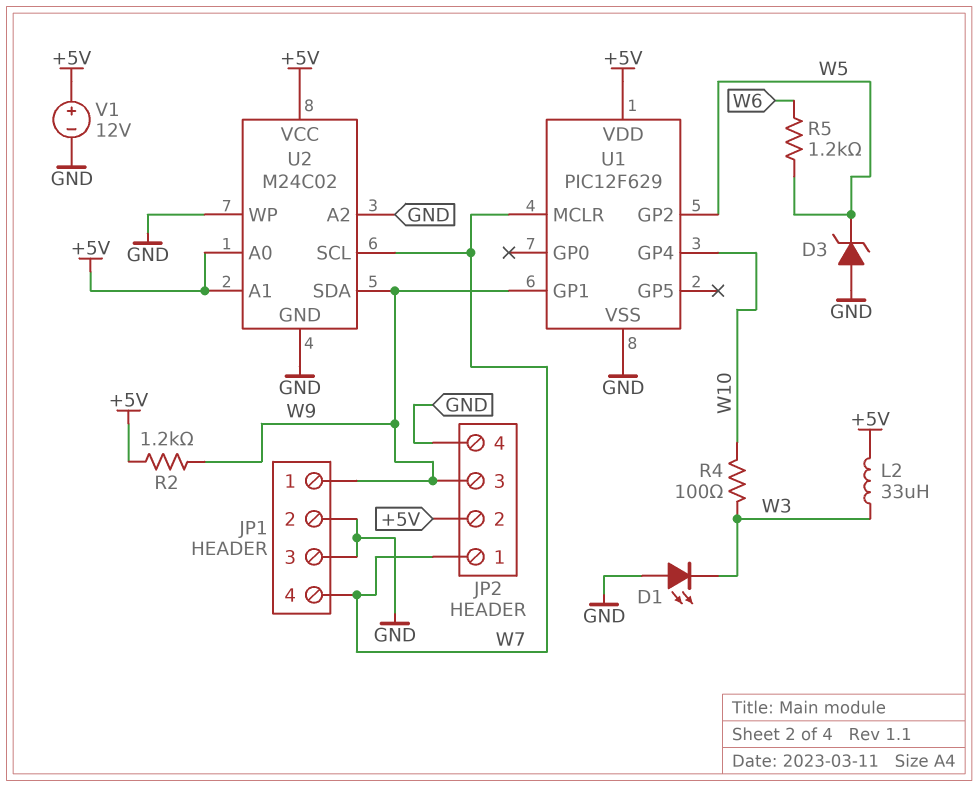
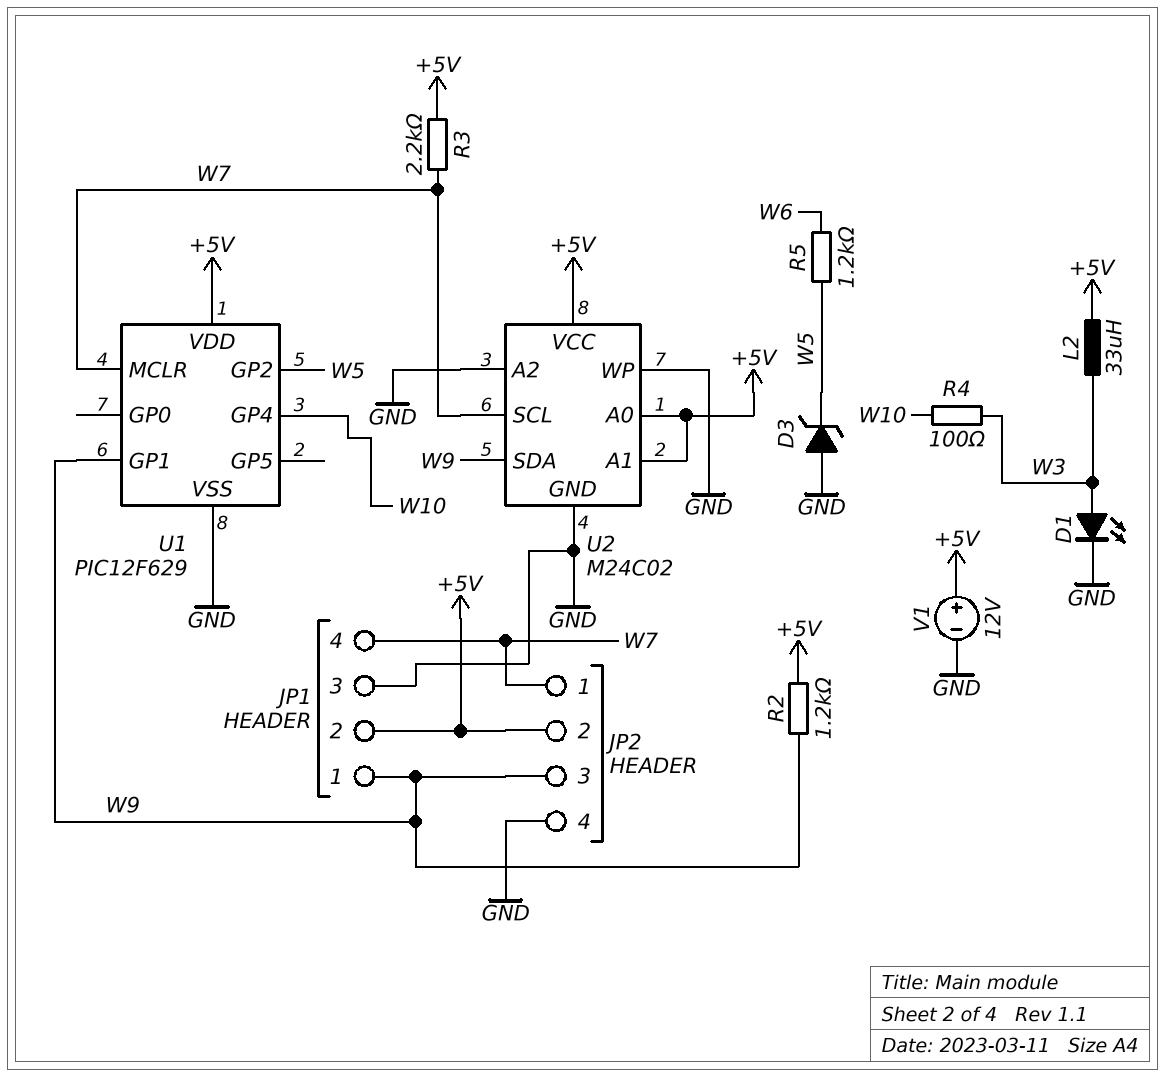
D1: LED (A GND, K W3) -> LED (A W3, K GND)
JP1 pin 2: GND -> +5V
R3: none -> 2.2k (+5V, W7)

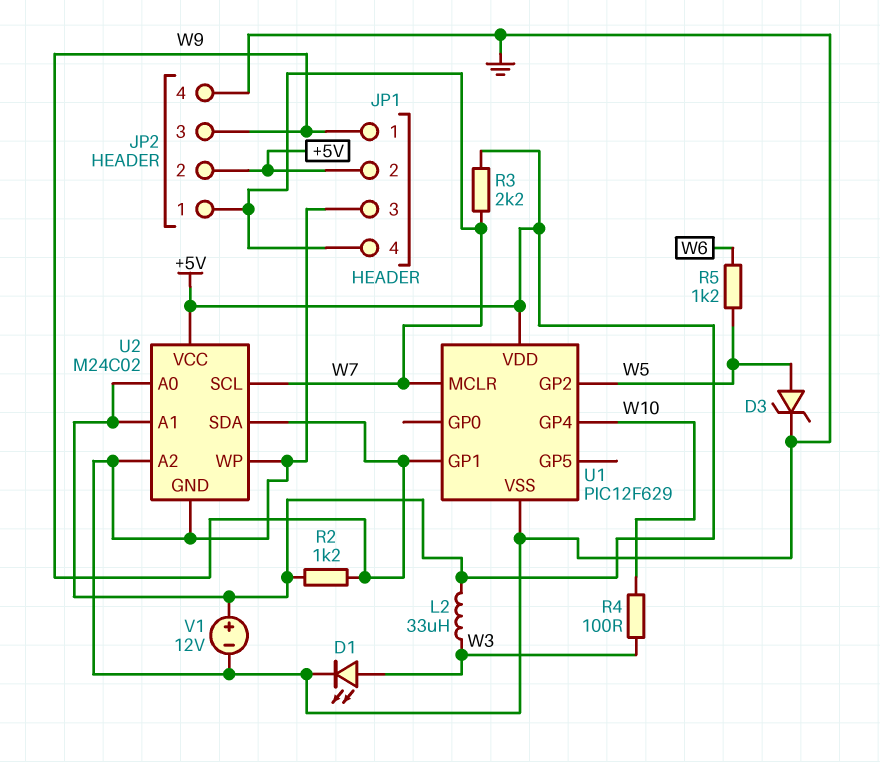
D3: zener (A GND, K W5) -> zener (A W5, K GND)

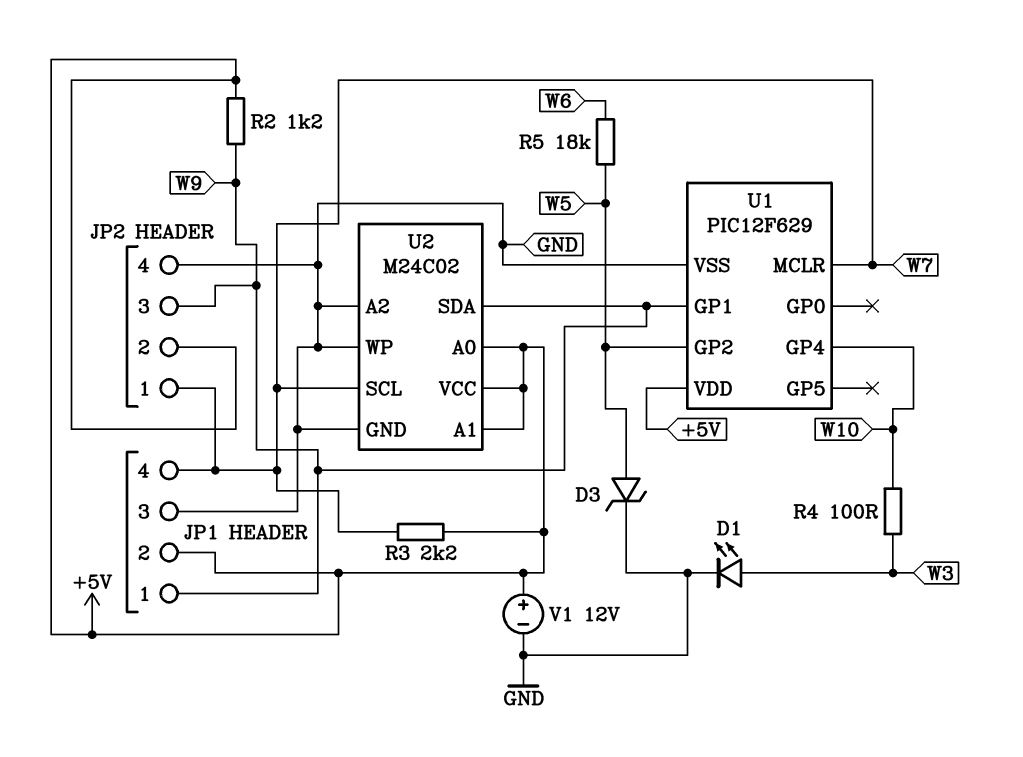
L2: 33uH (+5V, W3) -> none
R5: 1.2k (W5, W6) -> 18k (W5, W6)

